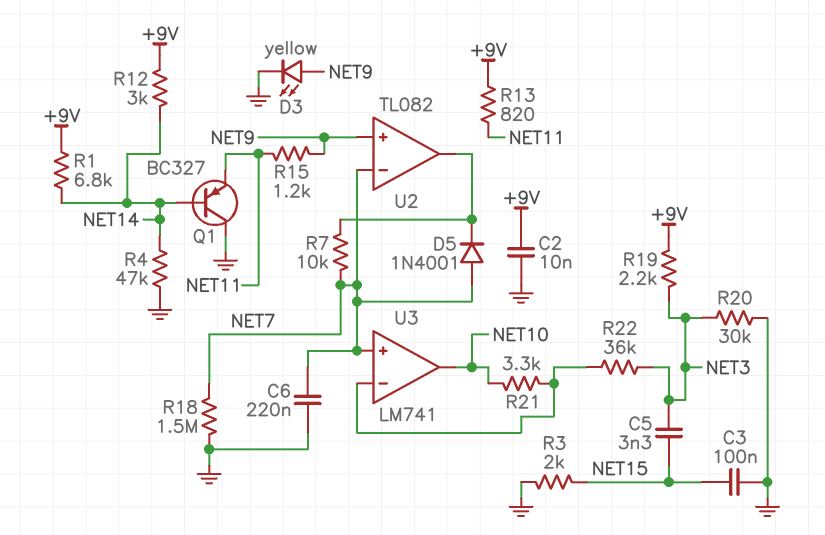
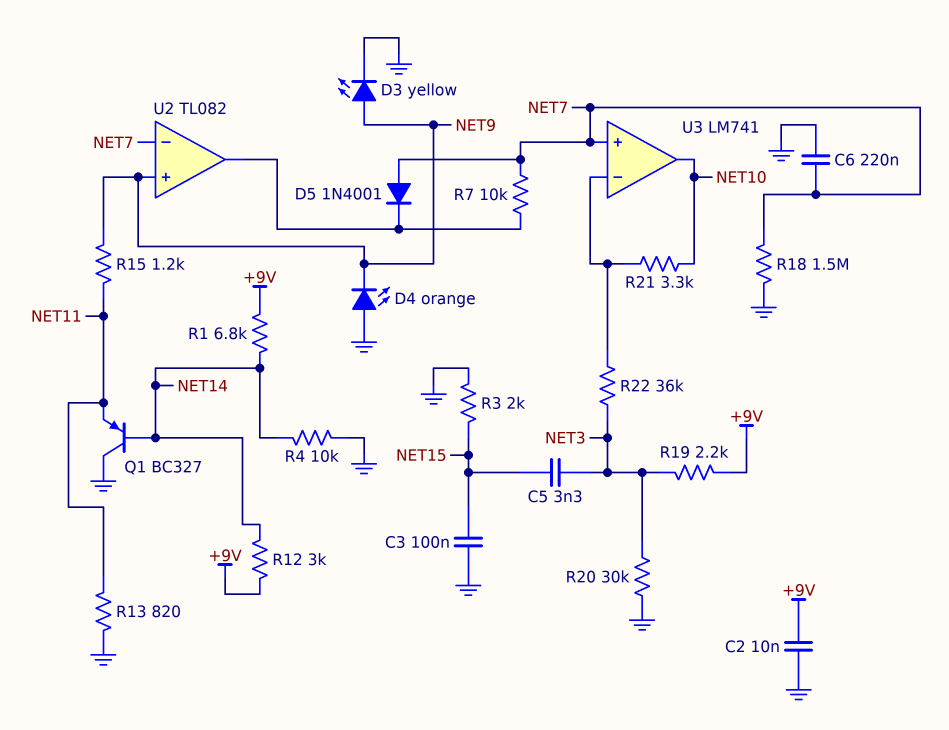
D4: none -> LED orange (A GND, K NET9)
R4: 47k (GND, NET14) -> 10k (GND, NET14)
R13: 820 (+9V, NET11) -> 820 (GND, NET11)

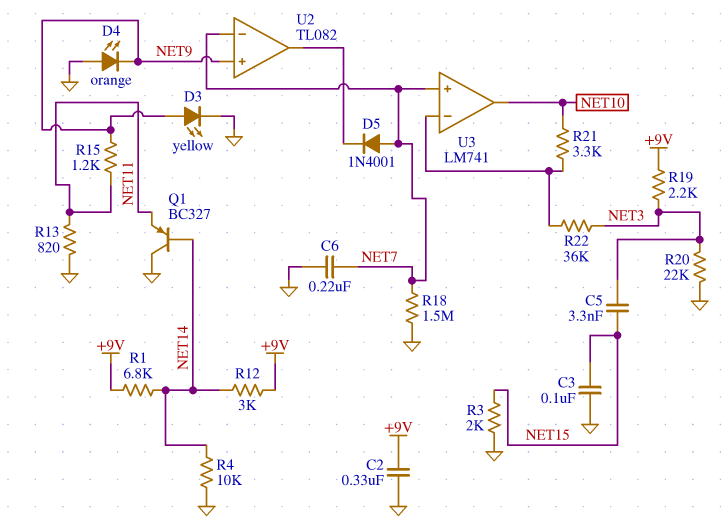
C2: 10nF (+9V, GND) -> 330nF (+9V, GND)
R7: 10k (NET7, U2/out) -> none
R20: 30k (GND, NET3) -> 22k (GND, NET3)

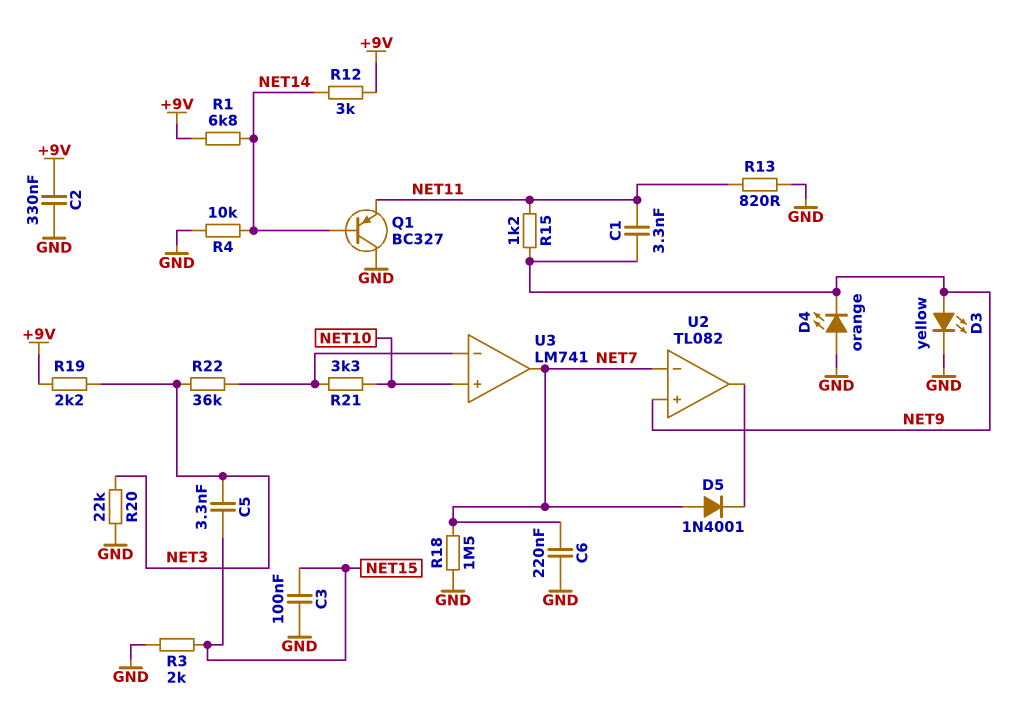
C1: none -> 3.3nF (NET9, NET11)
U3 pin in+: NET7 -> NET10
U3 pin out: NET10 -> NET7

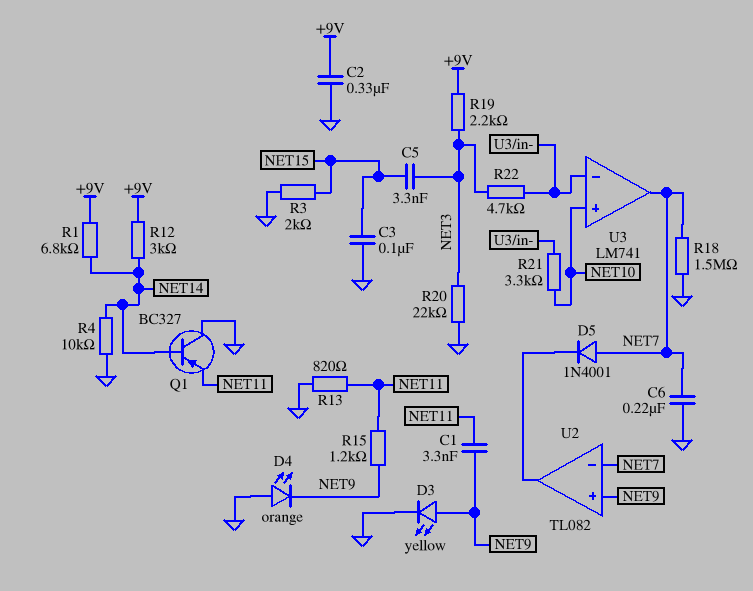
R22: 36k (NET3, U3/in-) -> 4.7k (NET3, U3/in-)

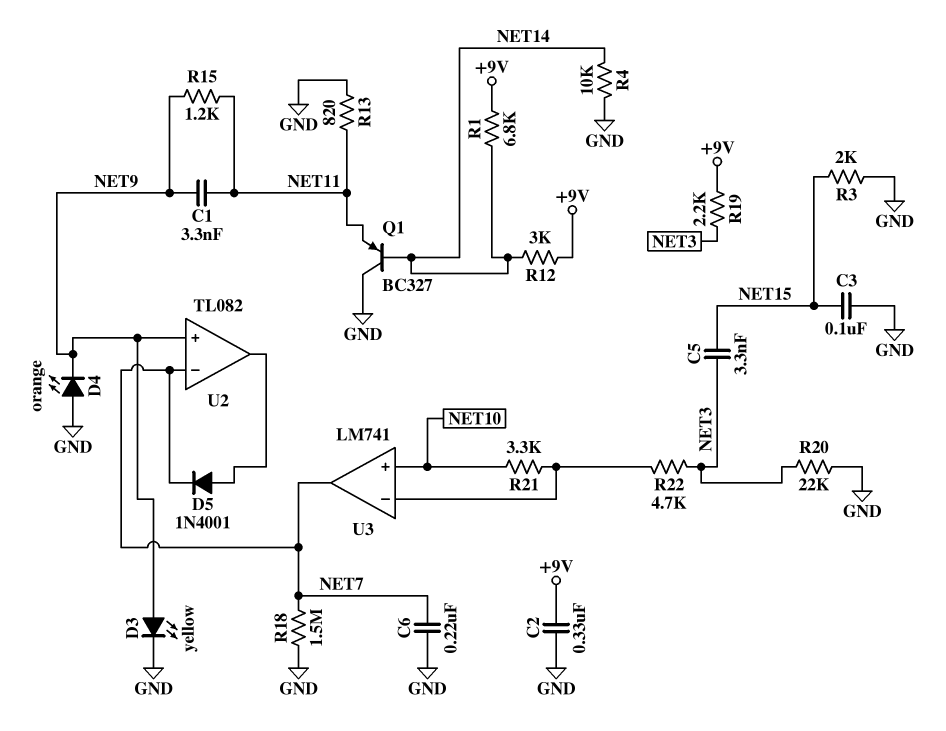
D5: diode 1N4001 (A NET7, K U2/out) -> diode 1N4001 (A U2/out, K NET7)

